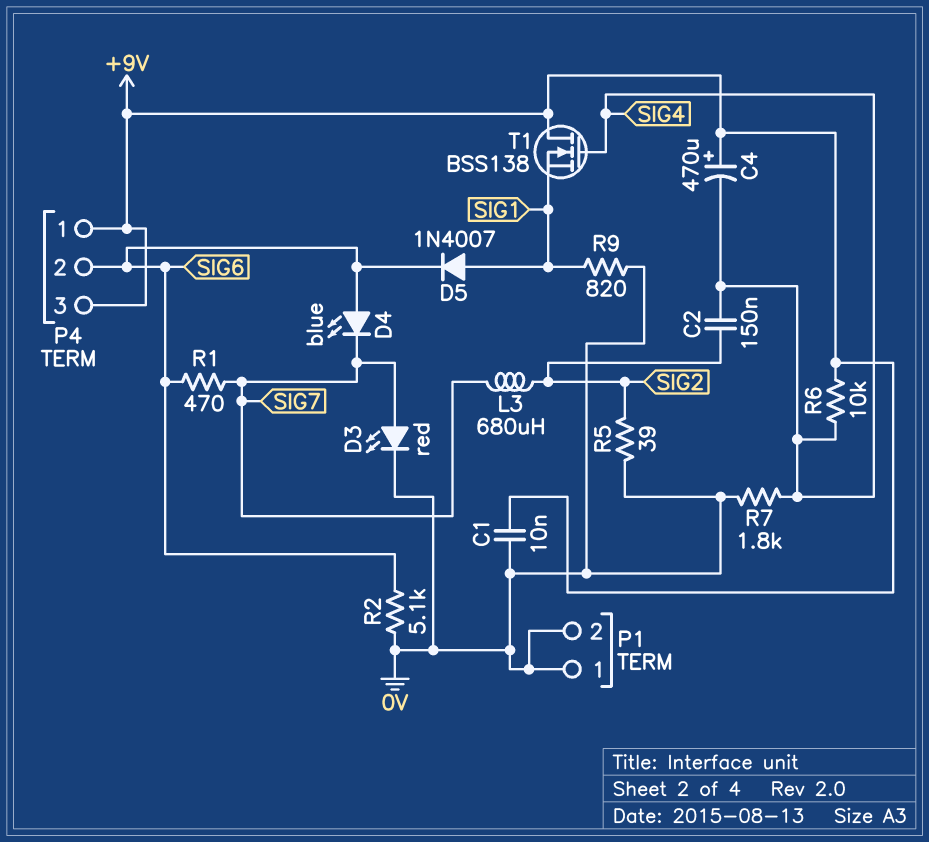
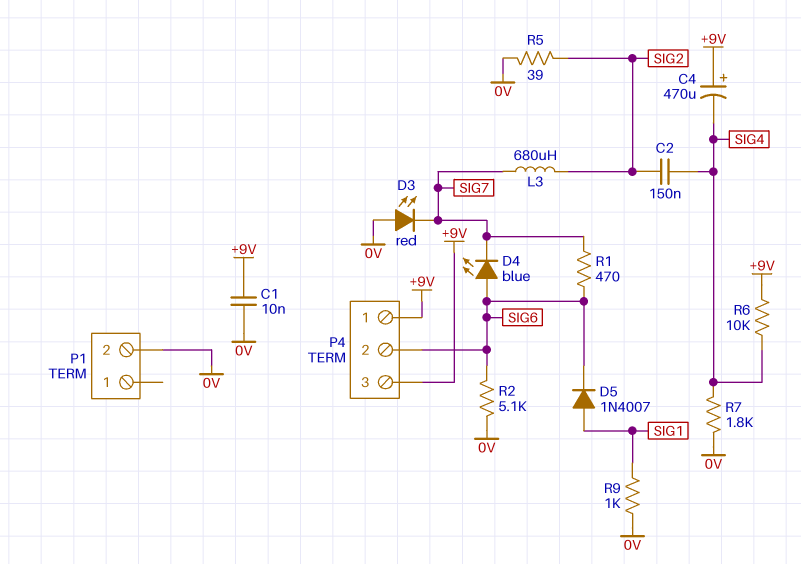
D3: LED red (A SIG7, K 0V) -> LED red (A 0V, K SIG7)
P1 pin 1: 0V -> none
R9: 820 (0V, SIG1) -> 1k (0V, SIG1)
T1: NMOS BSS138 (G SIG4, D +9V, S SIG1) -> none

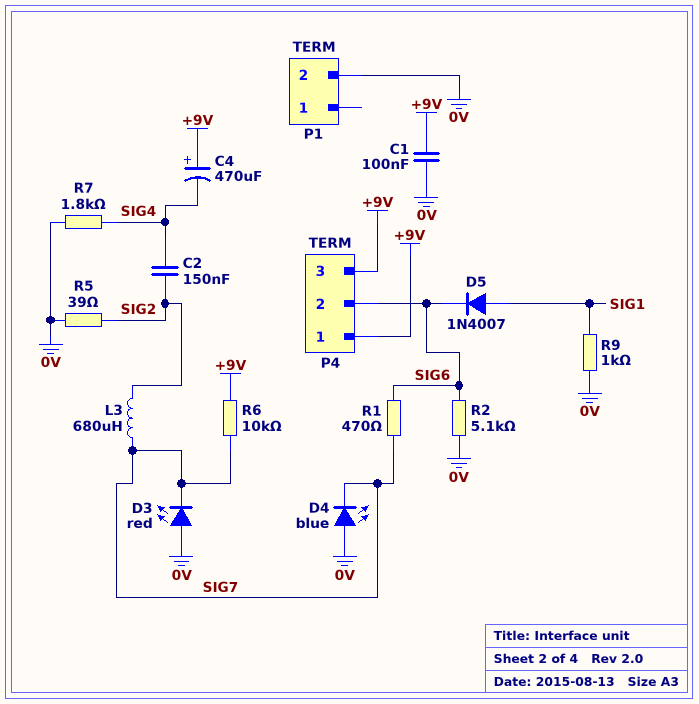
C1: 10nF (+9V, 0V) -> 100nF (+9V, 0V)
D4: LED blue (A SIG6, K SIG7) -> LED blue (A 0V, K SIG7)
R6: 10k (+9V, SIG4) -> 10k (+9V, SIG7)

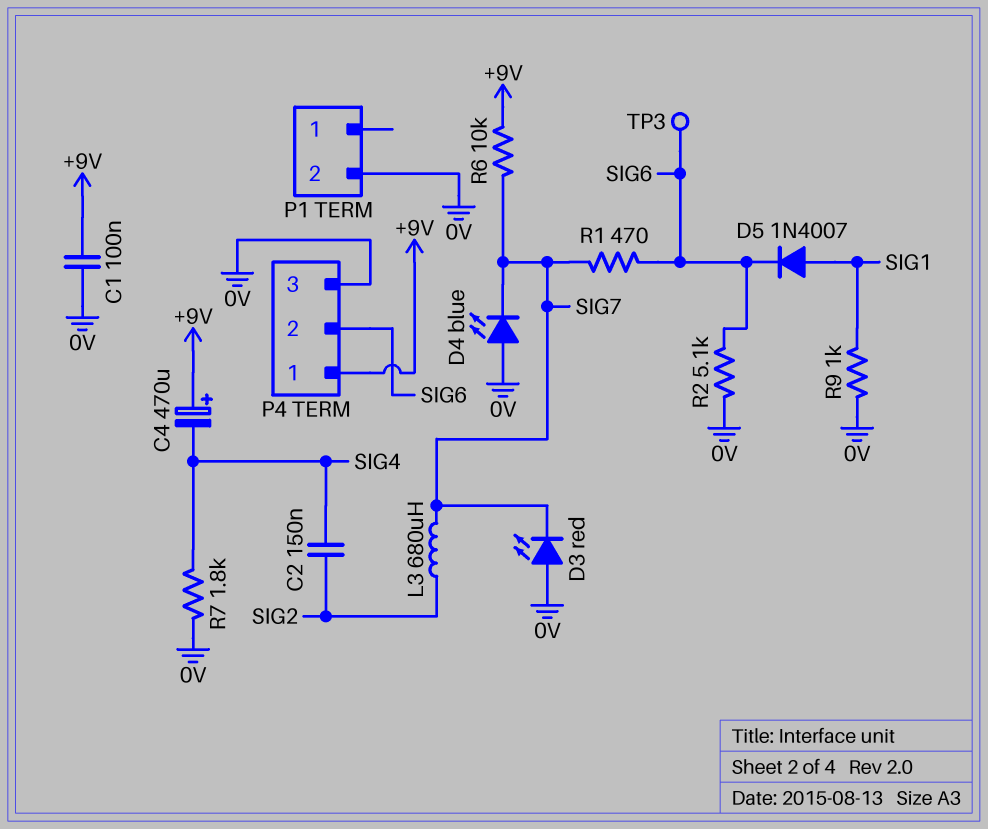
P4 pin 3: +9V -> 0V
R5: 39 (0V, SIG2) -> none
TP3: none -> test point (SIG6)

